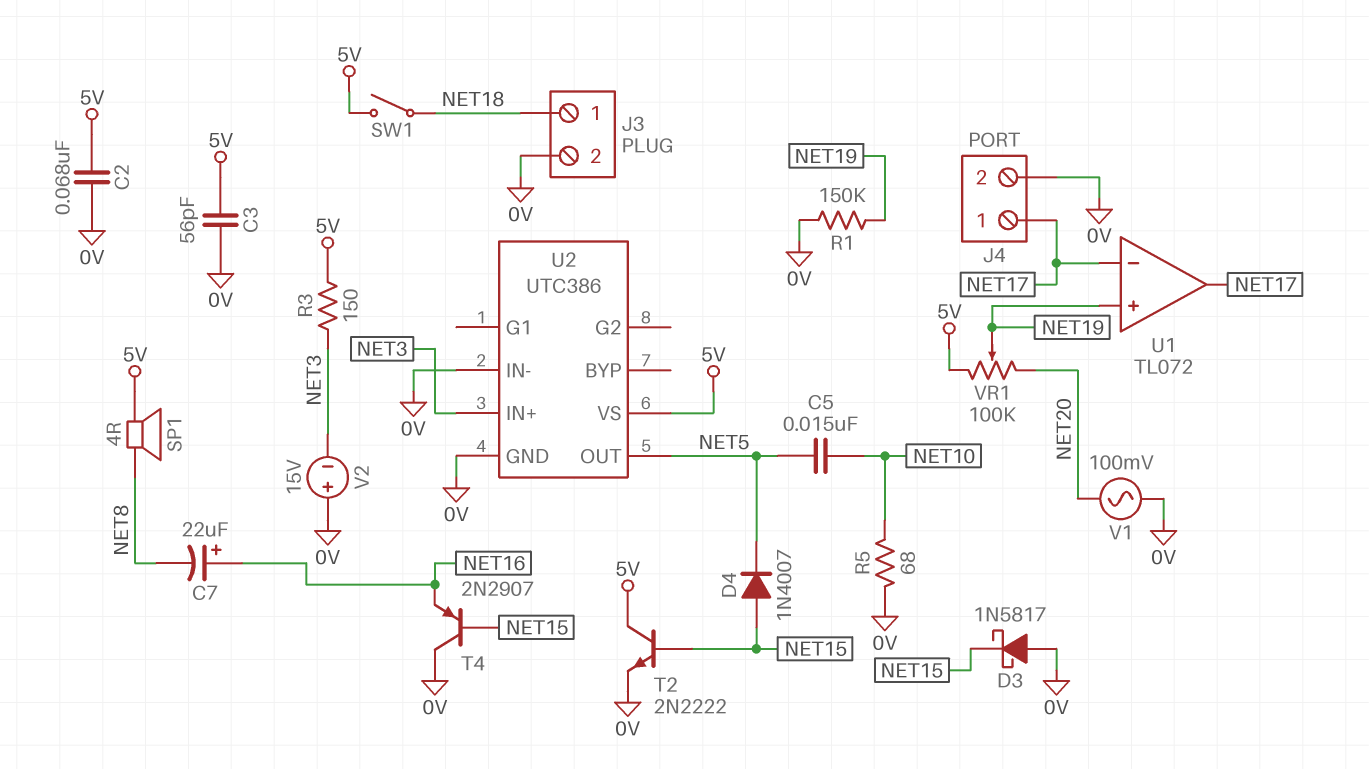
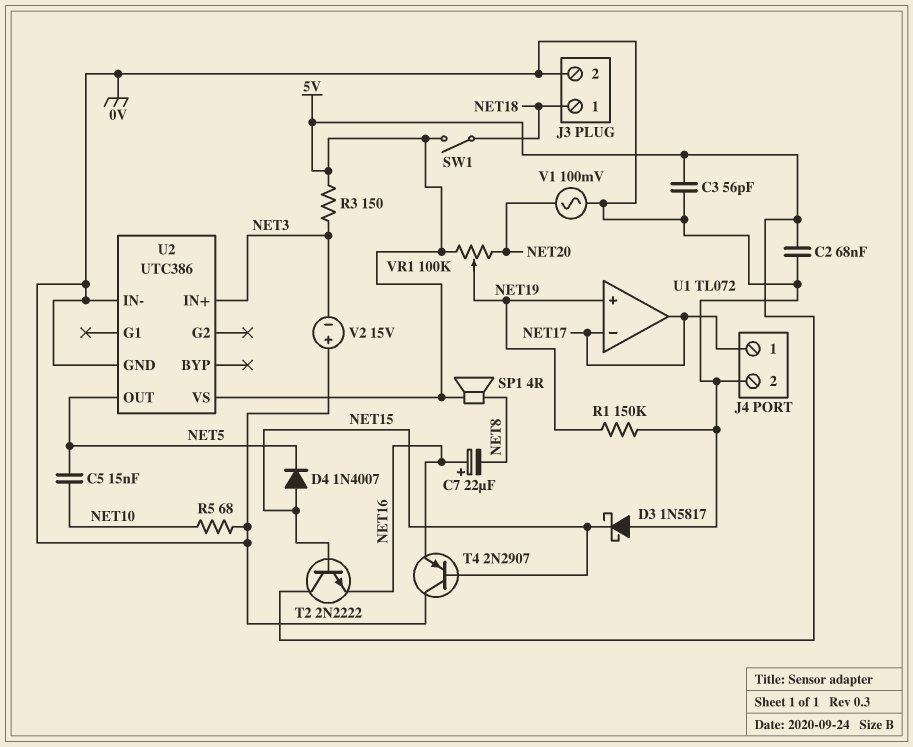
T2: NPN 2N2222 (B NET15, C 5V, E 0V) -> NPN 2N2222 (B NET15, C 5V, E NET16)

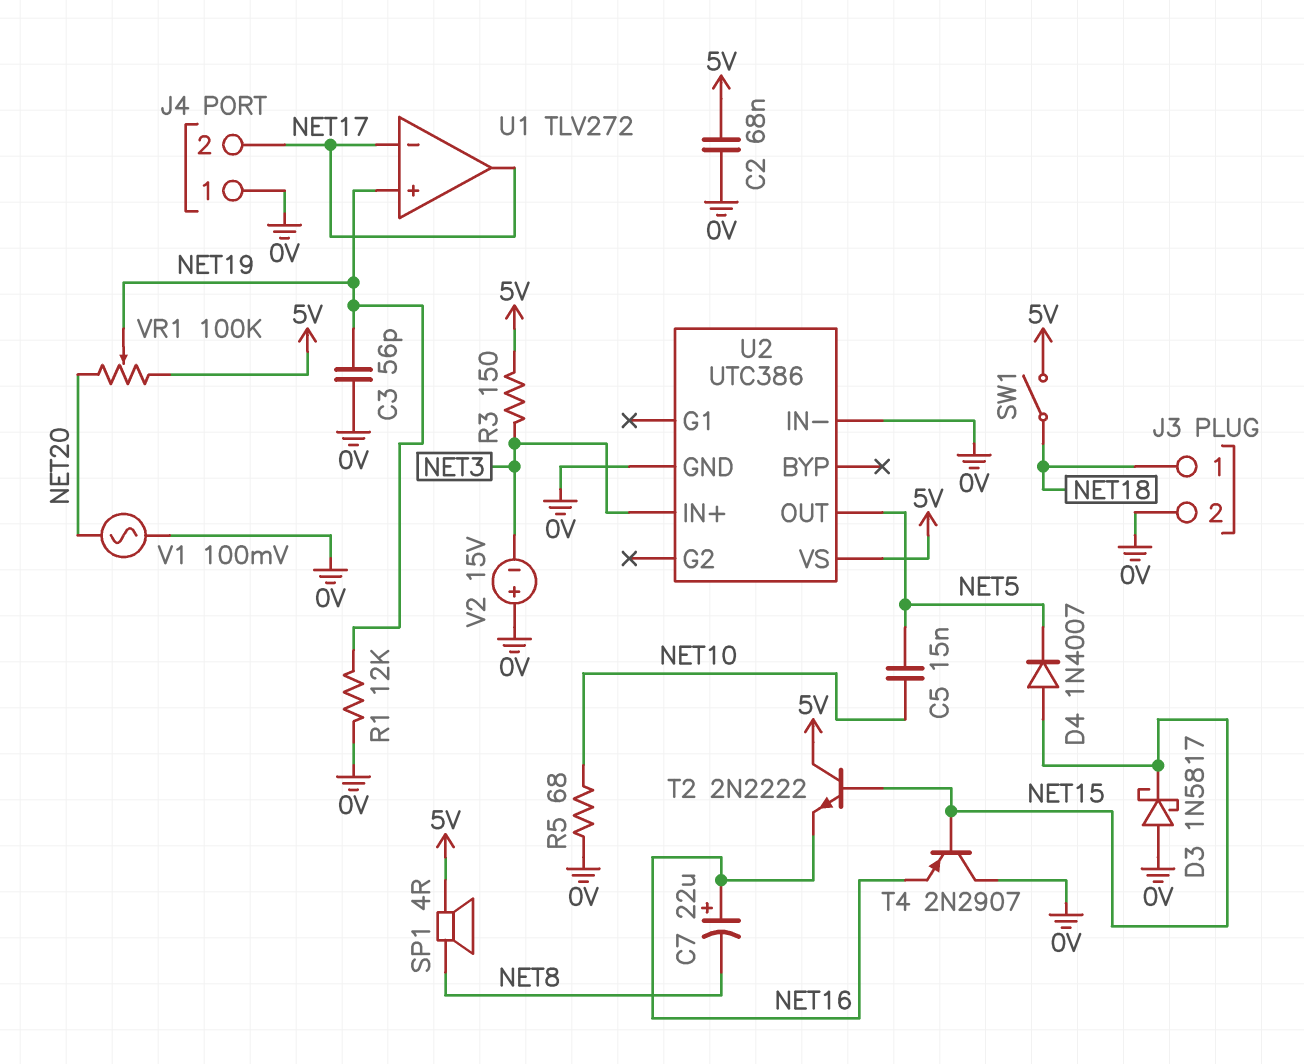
C3: 56pF (0V, 5V) -> 56pF (0V, NET19)
J4 pin 1: NET17 -> 0V
J4 pin 2: 0V -> NET17
R1: 150k (0V, NET19) -> 12k (0V, NET19)
U1: TL072 -> TLV272

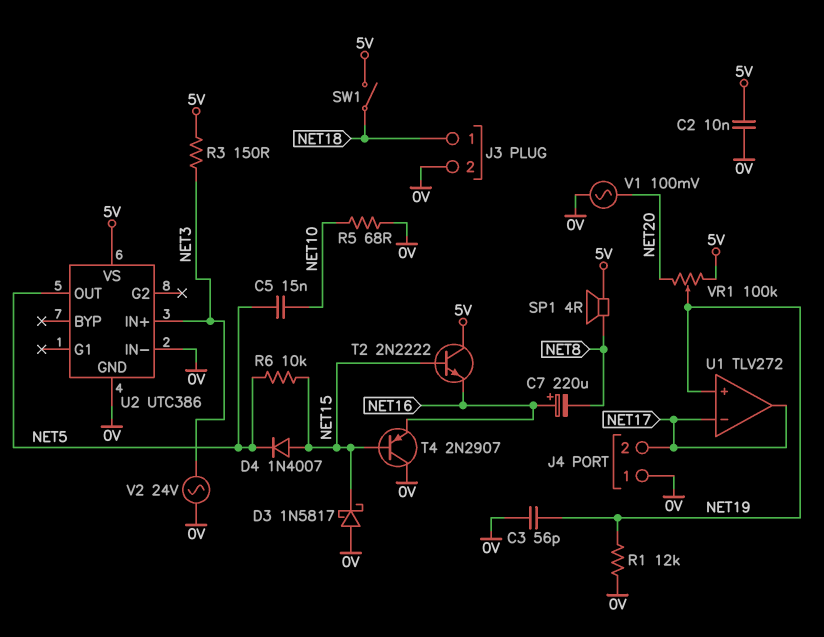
C2: 68nF (0V, 5V) -> 10nF (0V, 5V)
C7: 22uF (plus NET16, minus NET8) -> 220uF (plus NET16, minus NET8)
R6: none -> 10k (NET5, NET15)
V2: 15V (plus 0V, minus NET3) -> AC 24V (0V, NET3)

